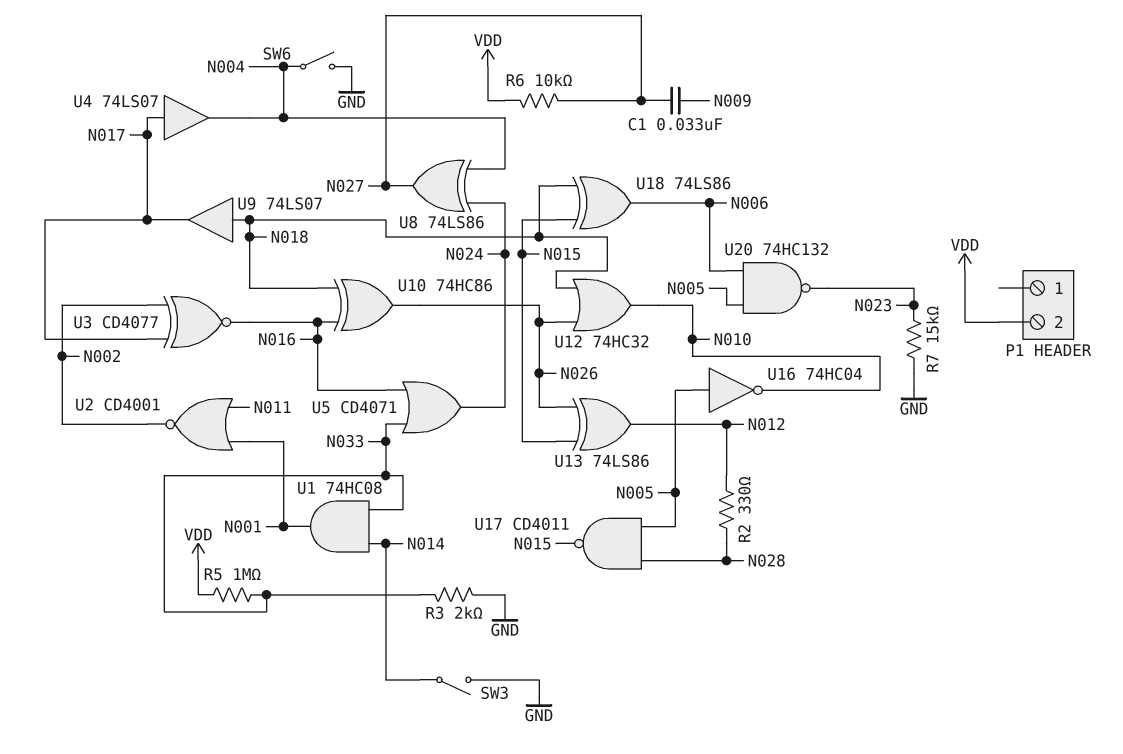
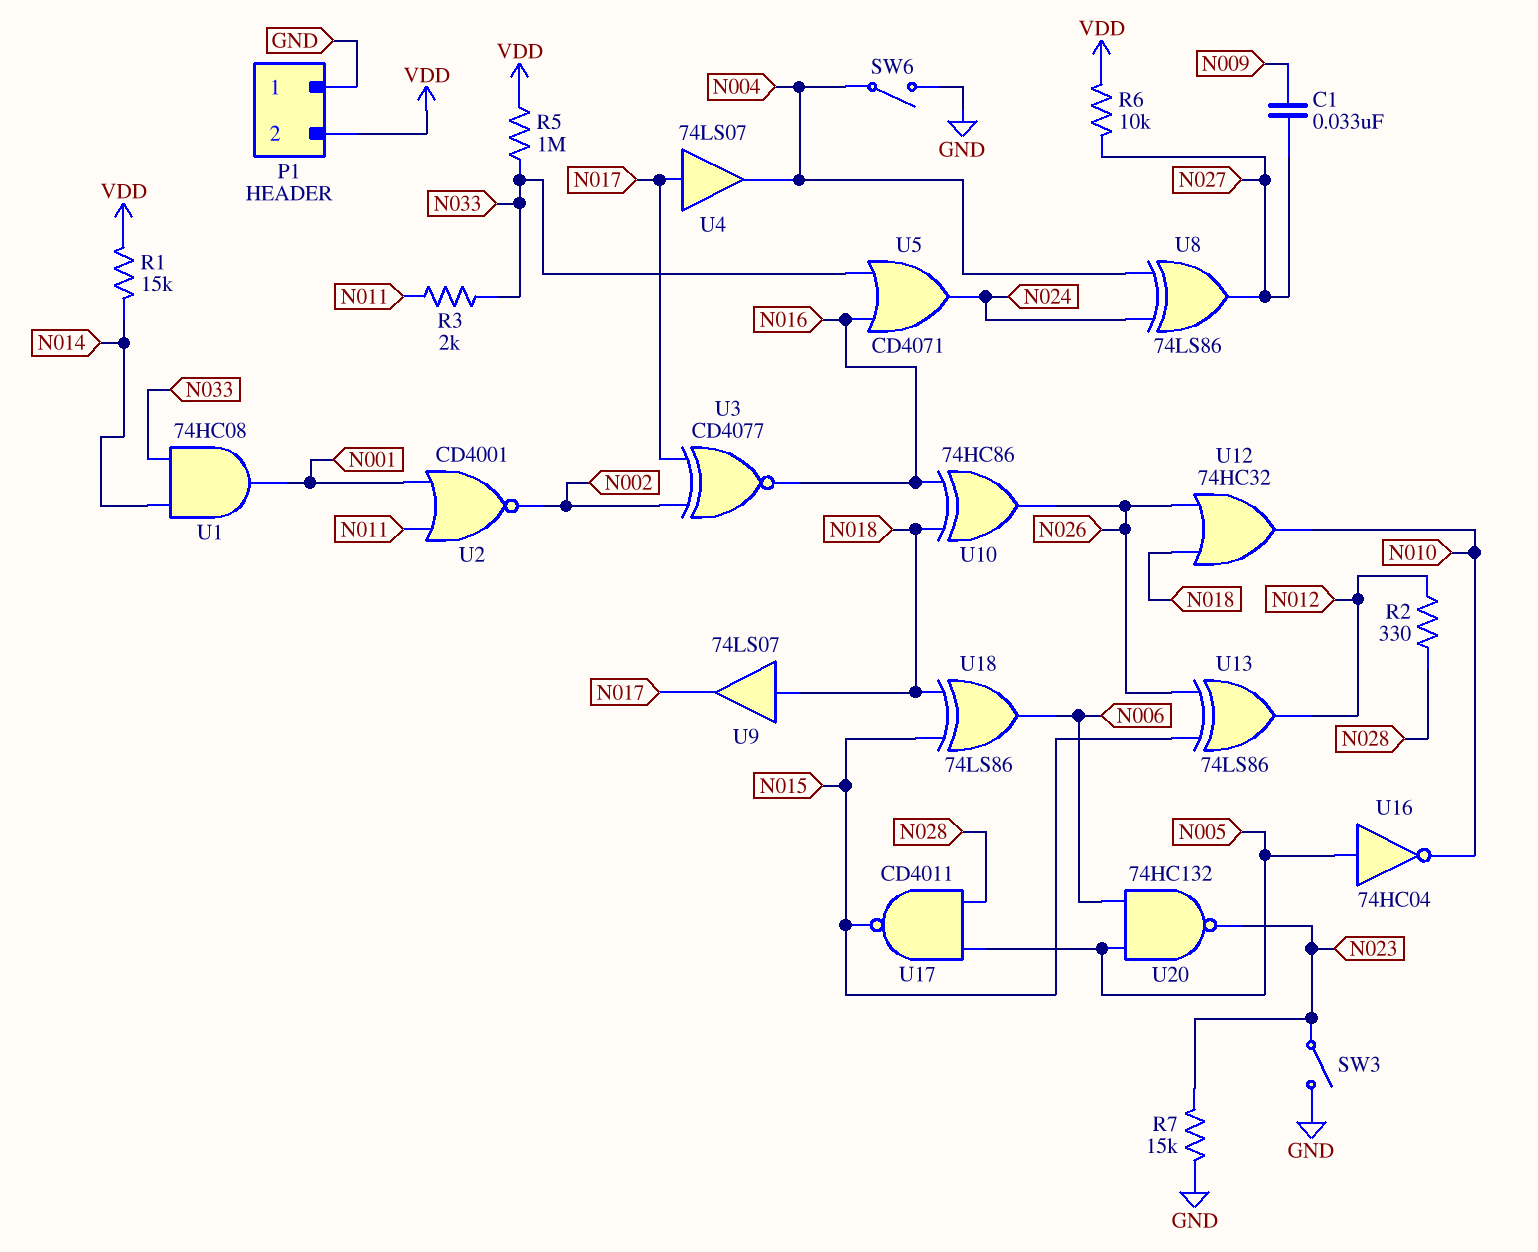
P1 pin 1: none -> GND
R1: none -> 15k (N014, VDD)
R3: 2k (GND, N033) -> 2k (N011, N033)
SW3: switch (GND, N014) -> switch (GND, N023)

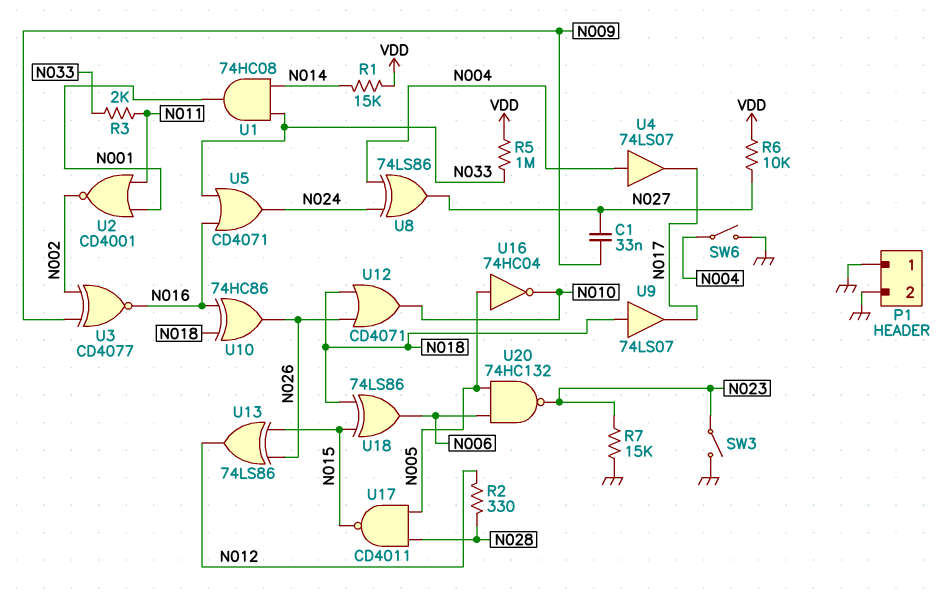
P1 pin 2: VDD -> GND
U3: XNOR CD4077 (in N002, in N017, out N016) -> XNOR CD4077 (in N002, in N009, out N016)
U4: buffer 74LS07 (in N017, out N004) -> buffer 74LS07 (in N004, out N017)
U12: OR 74HC32 (in N018, in N026, out N010) -> OR CD4071 (in N018, in N026, out N010)

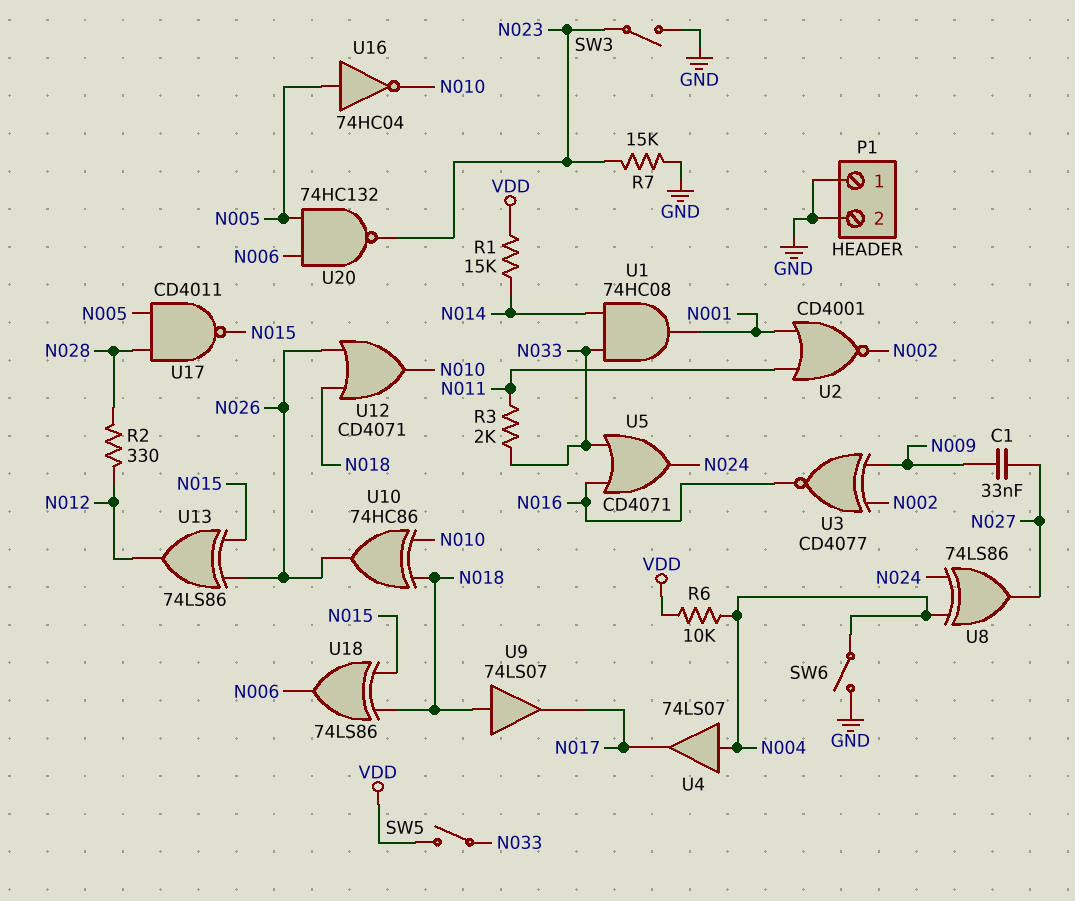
R5: 1M (N033, VDD) -> none
R6: 10k (N027, VDD) -> 10k (N004, VDD)
SW5: none -> switch (N033, VDD)
U10: XOR 74HC86 (in N016, in N018, out N026) -> XOR 74HC86 (in N010, in N018, out N026)

